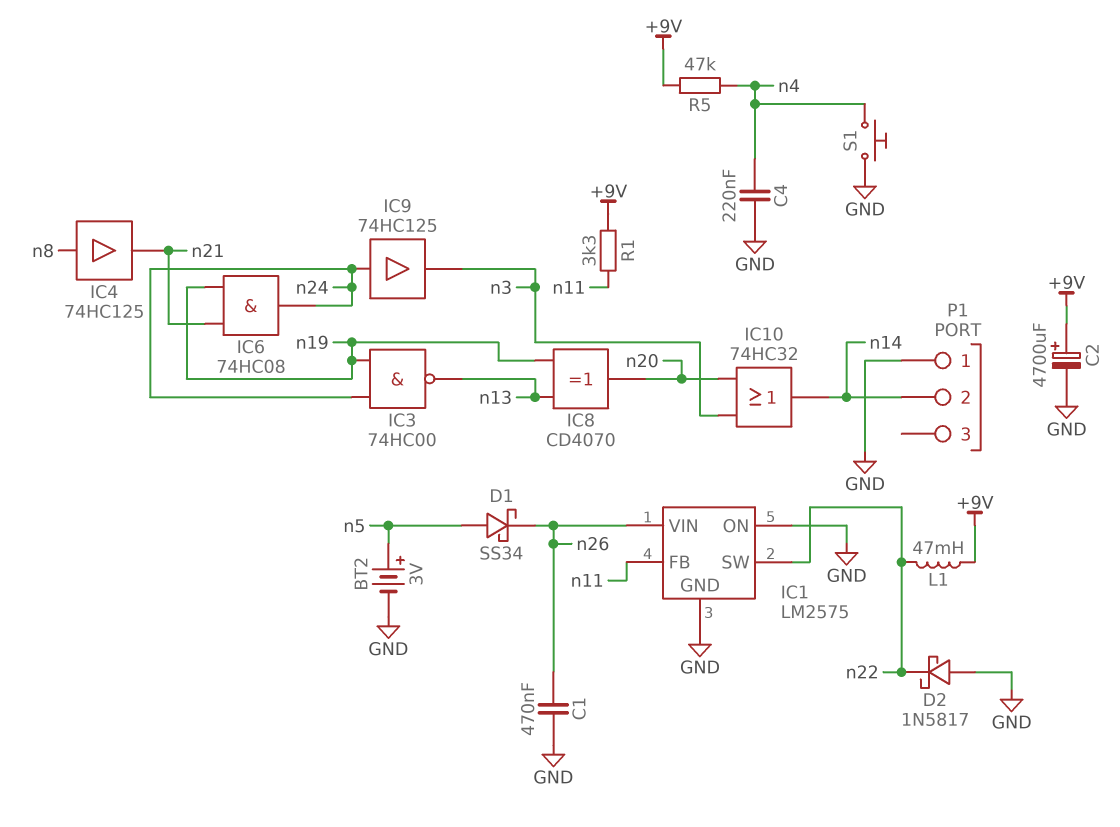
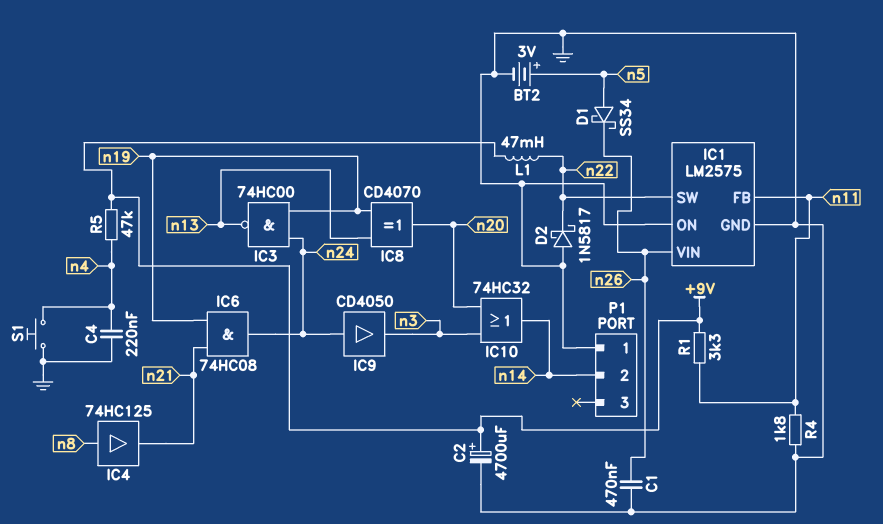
IC9: buffer 74HC125 (in n24, out n3) -> buffer CD4050 (in n24, out n3)
R4: none -> 1.8k (GND, n11)

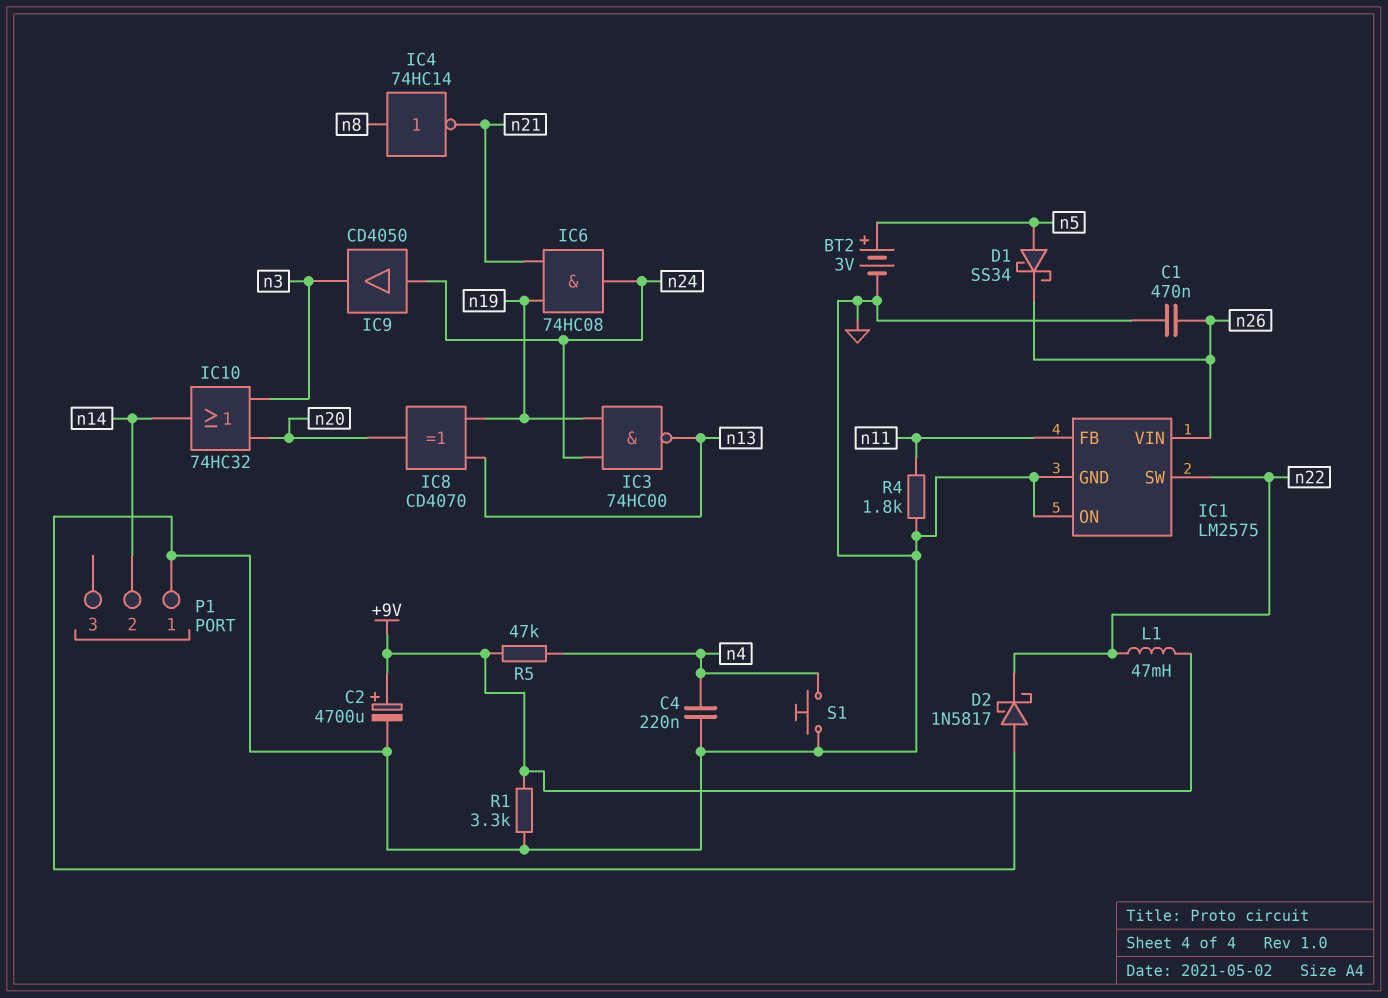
IC4: buffer 74HC125 (in n8, out n21) -> NOT 74HC14 (in n8, out n21)
R1: 3.3k (+9V, n11) -> 3.3k (+9V, GND)

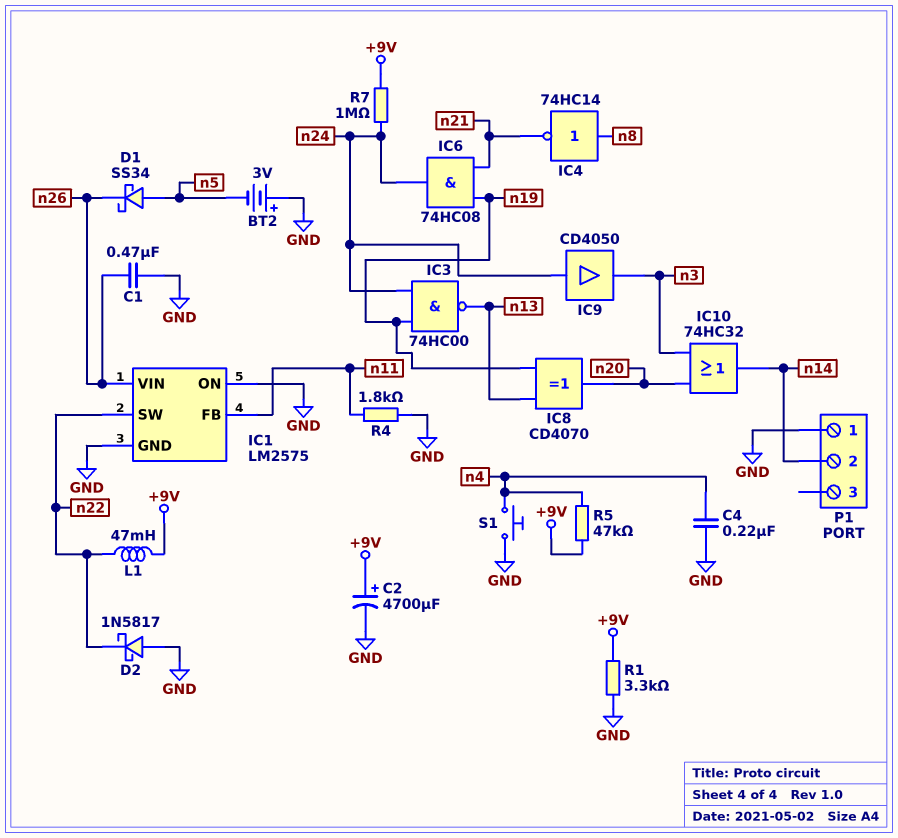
BT2: 3V (plus n5, minus GND) -> 3V (plus GND, minus n5)
R7: none -> 1M (+9V, n24)

